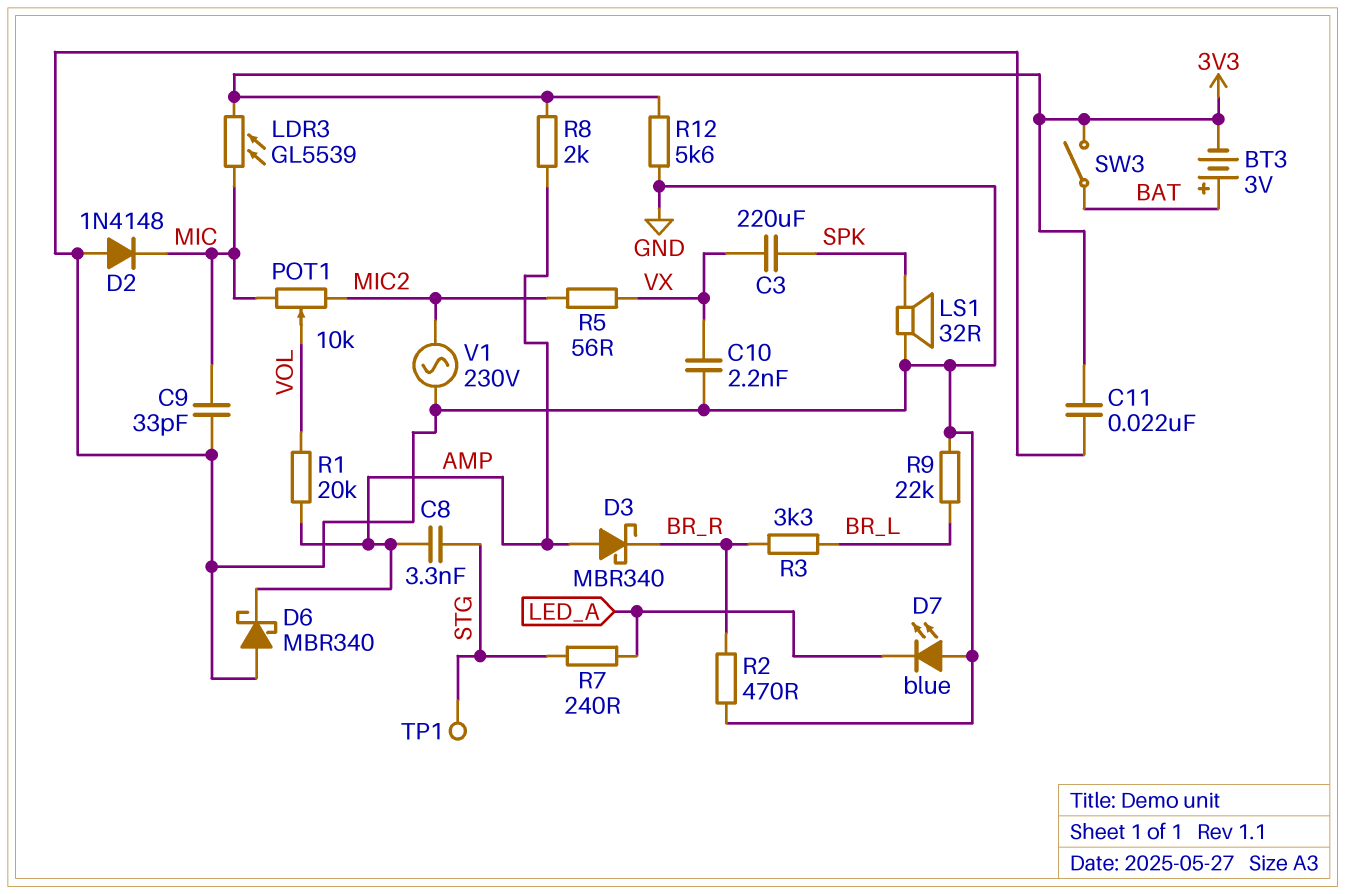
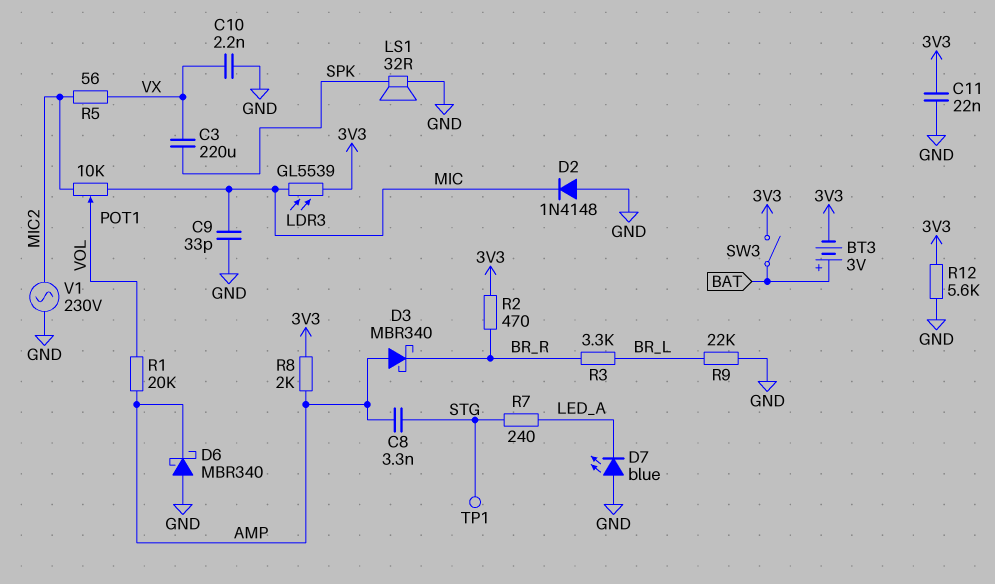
R2: 470 (BR_R, GND) -> 470 (3V3, BR_R)

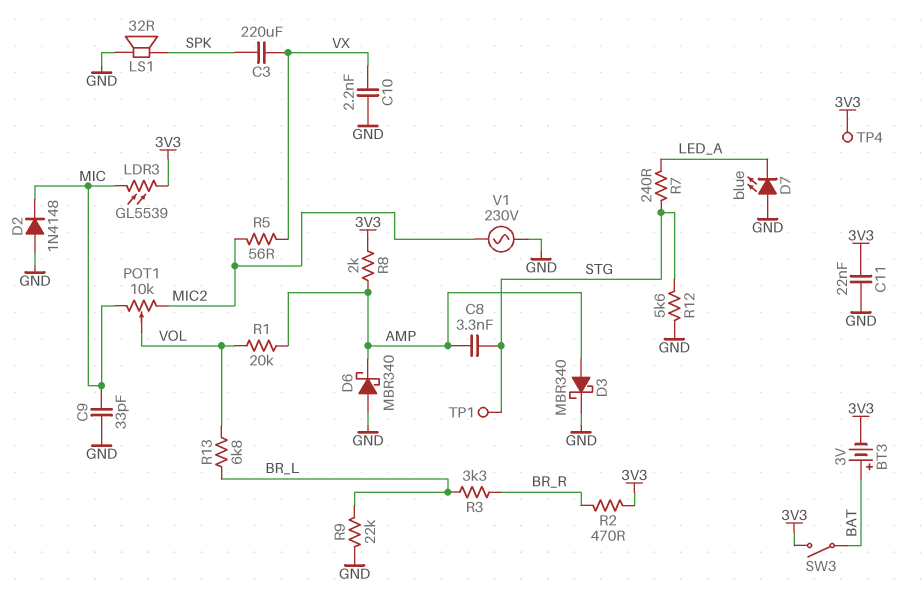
D3: schottky MBR340 (A AMP, K BR_R) -> schottky MBR340 (A AMP, K GND)
R12: 5.6k (3V3, GND) -> 5.6k (GND, STG)
R13: none -> 6.8k (BR_L, VOL)
TP4: none -> test point (3V3)

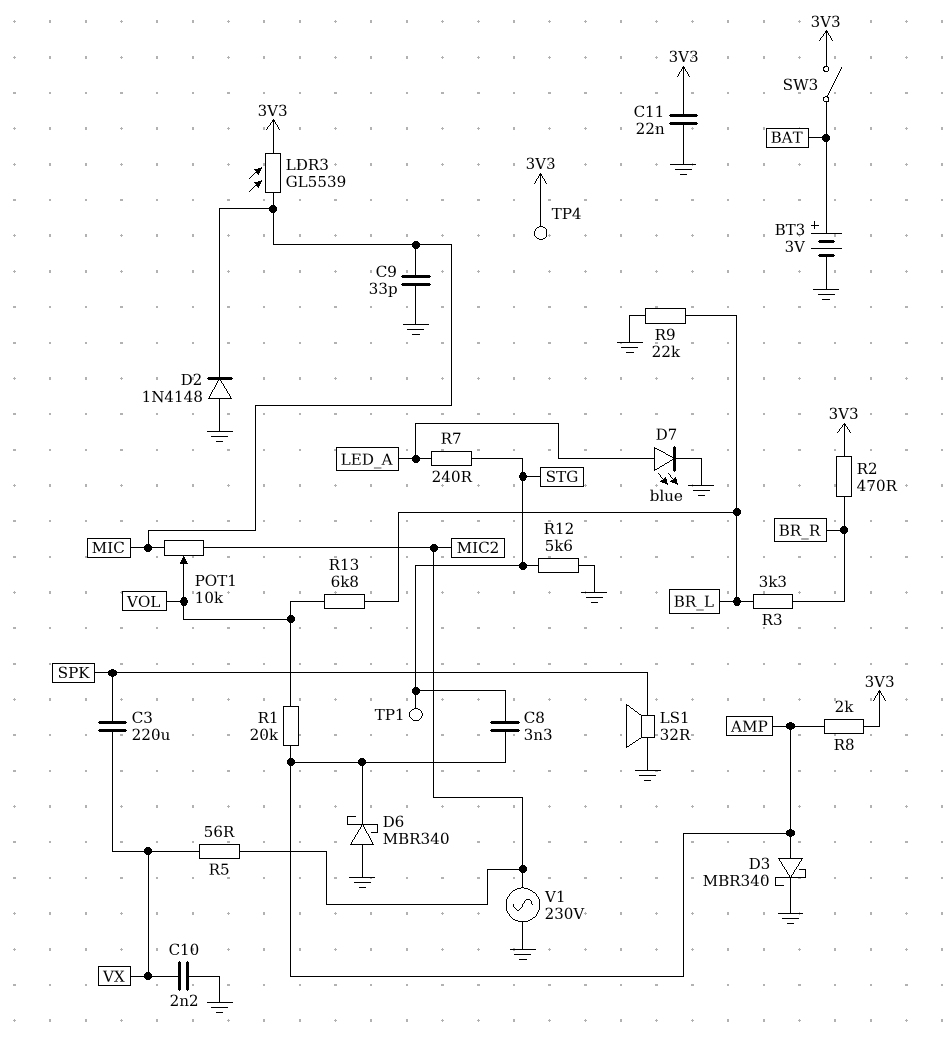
BT3: 3V (plus BAT, minus 3V3) -> 3V (plus BAT, minus GND)
D7: LED blue (A GND, K LED_A) -> LED blue (A LED_A, K GND)

